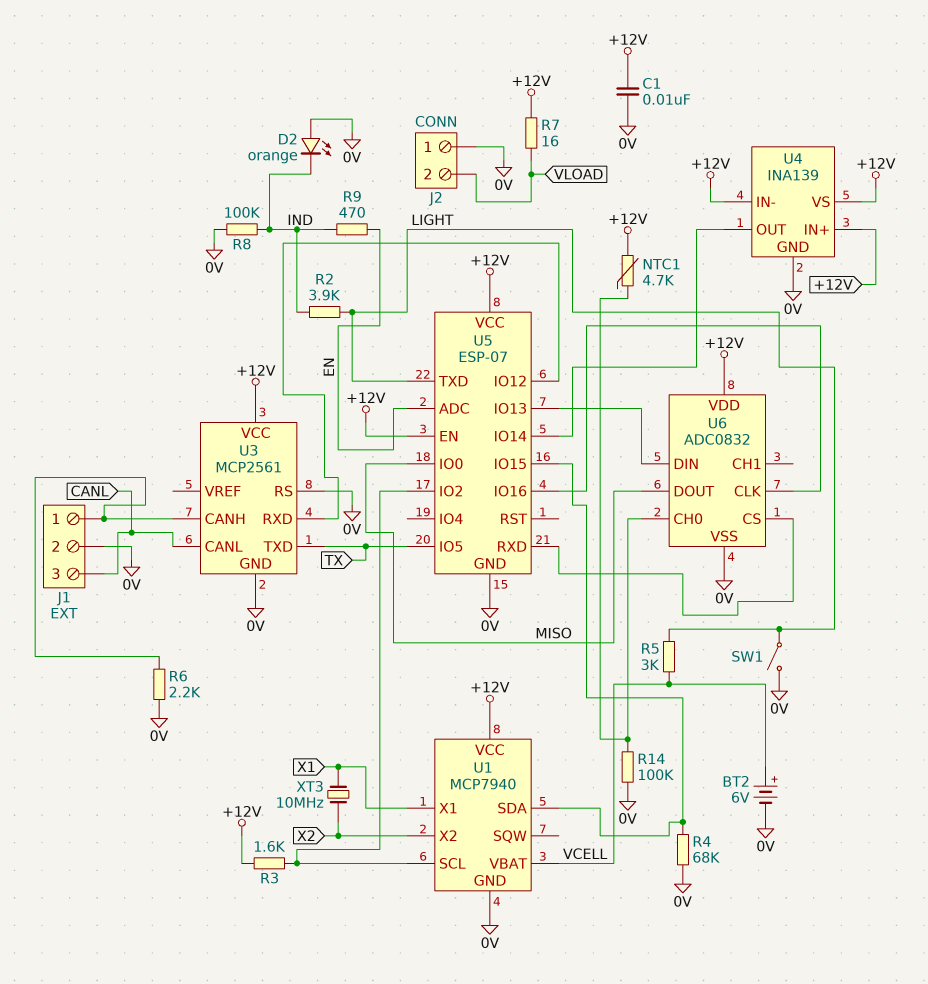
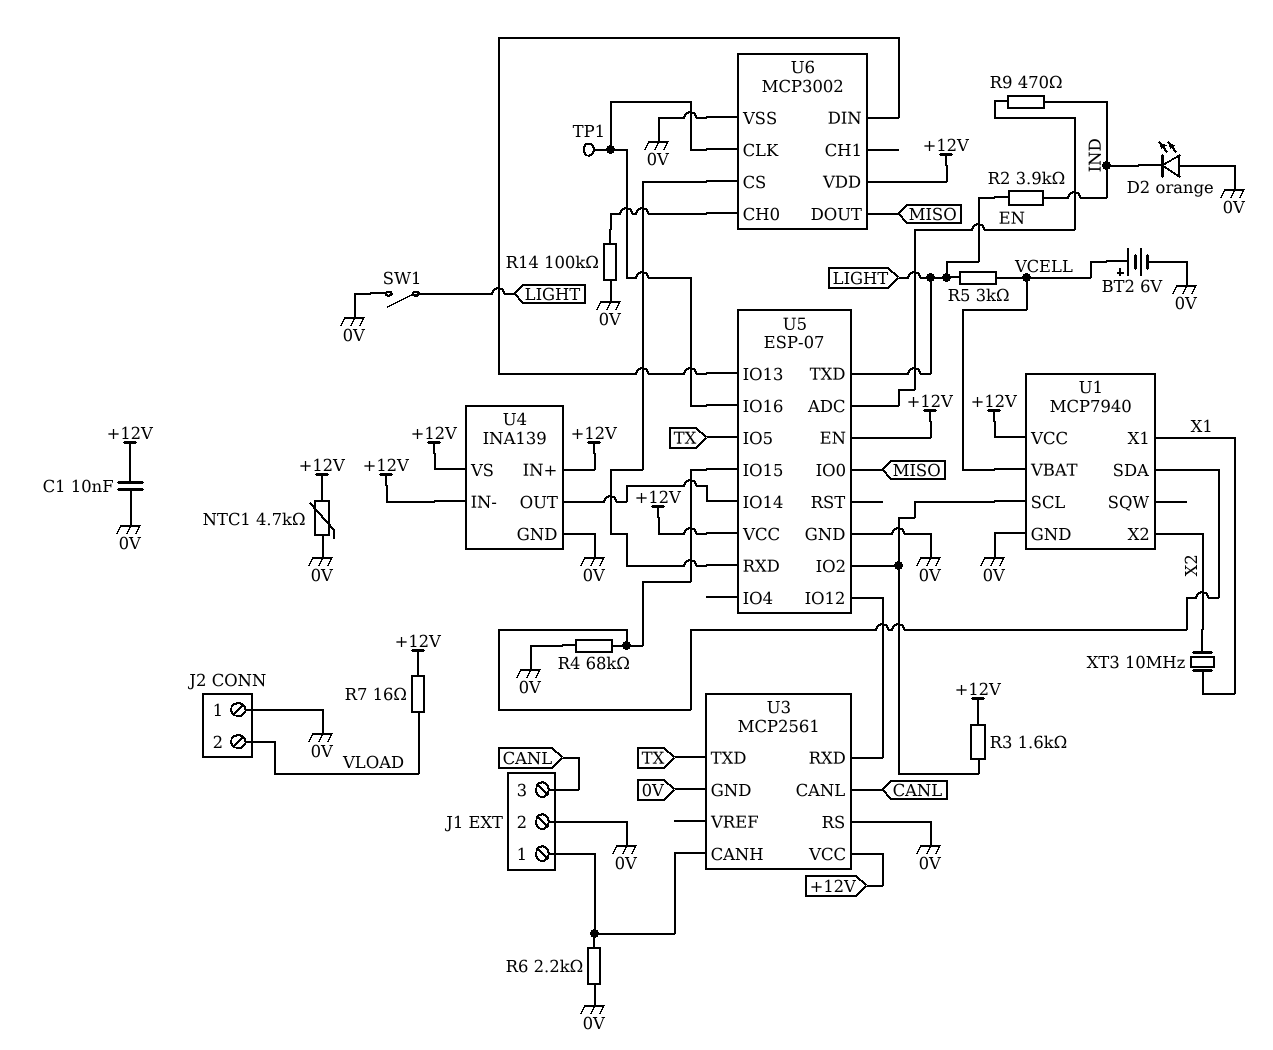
NTC1: 4.7k (+12V, U6/CH0) -> 4.7k (+12V, 0V)
R8: 100k (0V, IND) -> none
TP1: none -> test point (U5/IO16)
U6: ADC0832 -> MCP3002

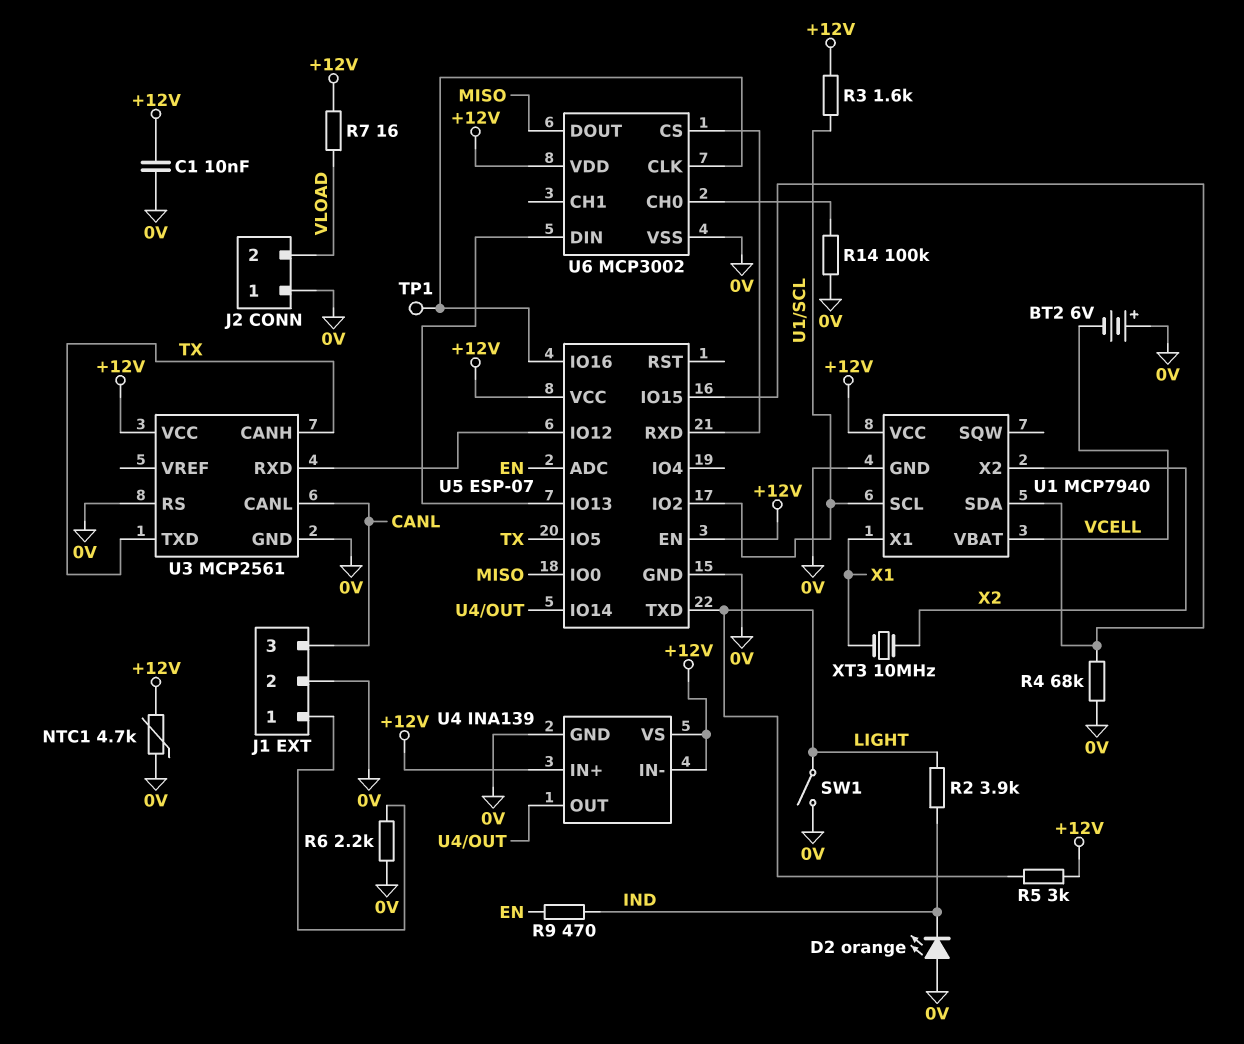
BT2: 6V (plus VCELL, minus 0V) -> 6V (plus 0V, minus VCELL)
R5: 3k (LIGHT, VCELL) -> 3k (+12V, LIGHT)
U3 pin CANH: J1/1 -> TX

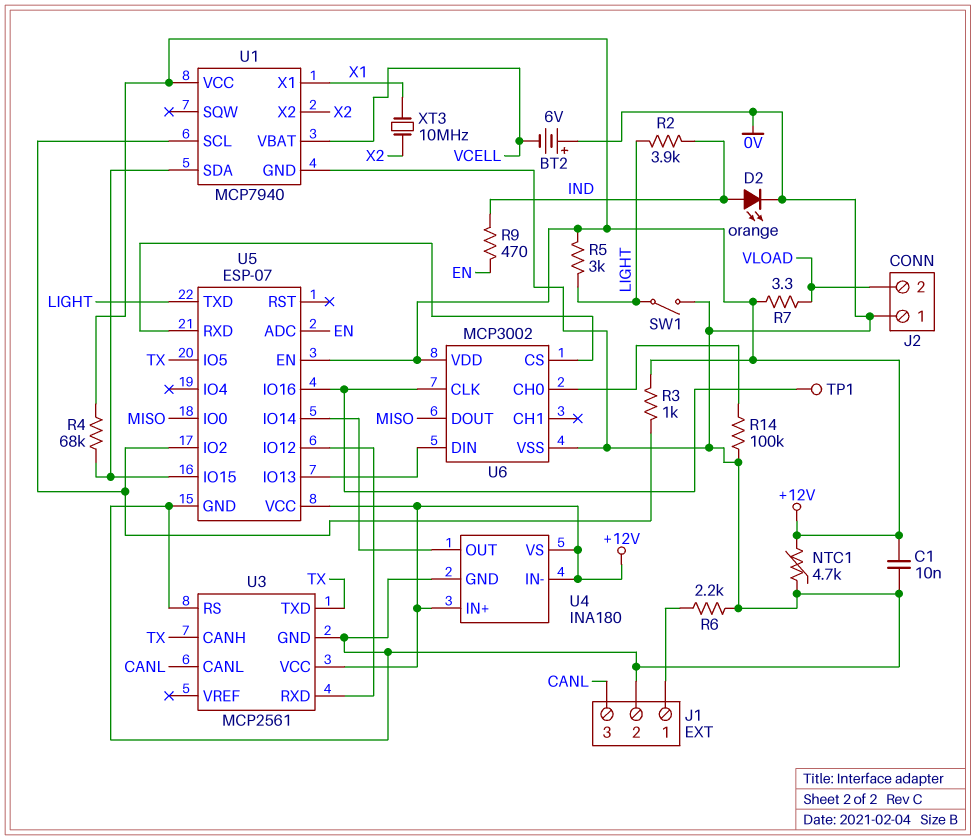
D2: LED orange (A 0V, K IND) -> LED orange (A IND, K 0V)
R3: 1.6k (+12V, U1/SCL) -> 1k (+12V, U1/SCL)
R4: 68k (0V, U1/SDA) -> 68k (+12V, U1/SDA)
R7: 16 (+12V, VLOAD) -> 3.3 (+12V, VLOAD)
U4: INA139 -> INA180

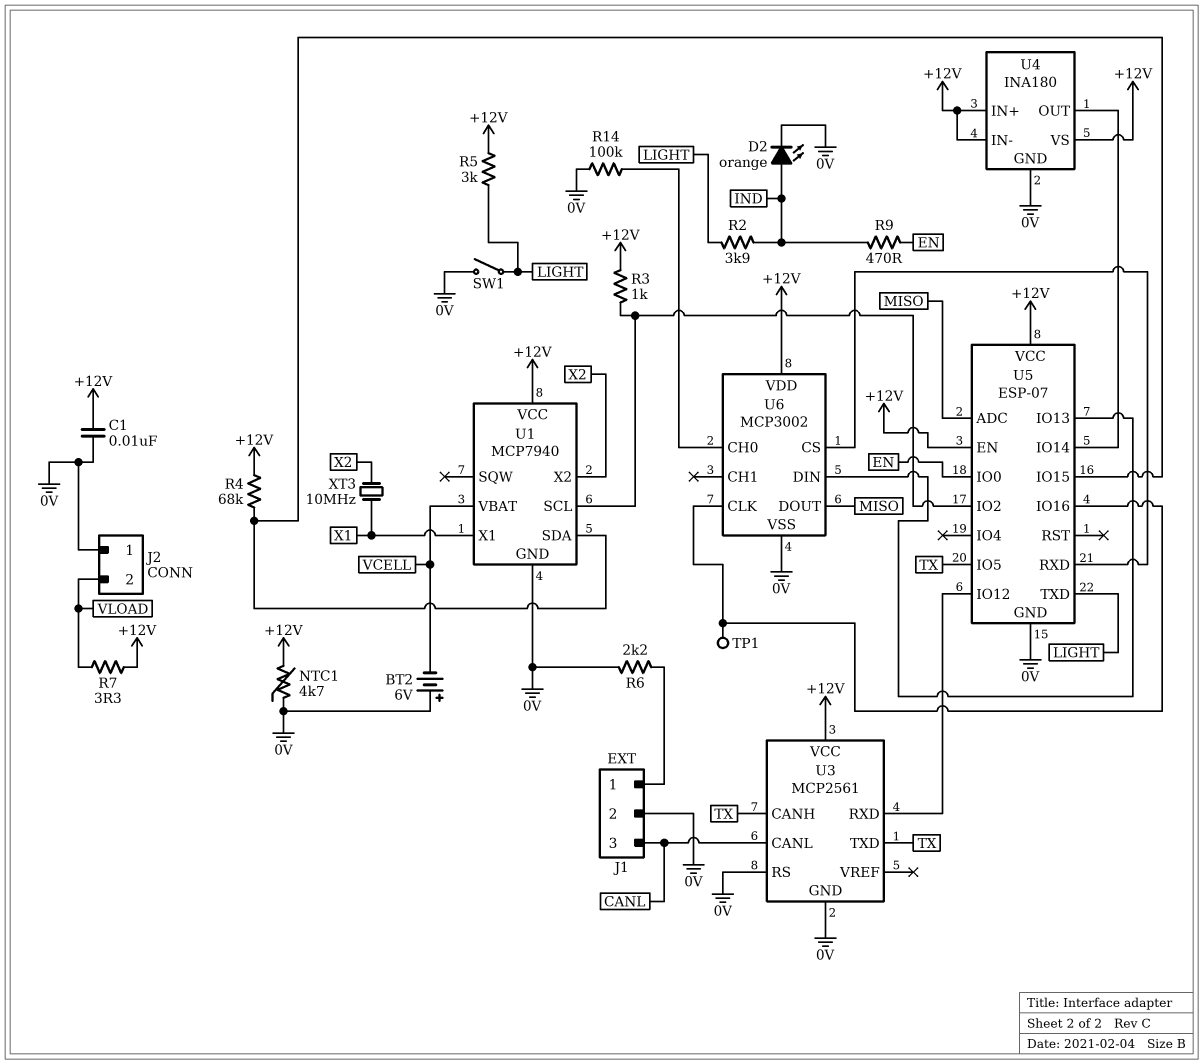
U5 pin ADC: EN -> MISO
U5 pin IO0: MISO -> EN

